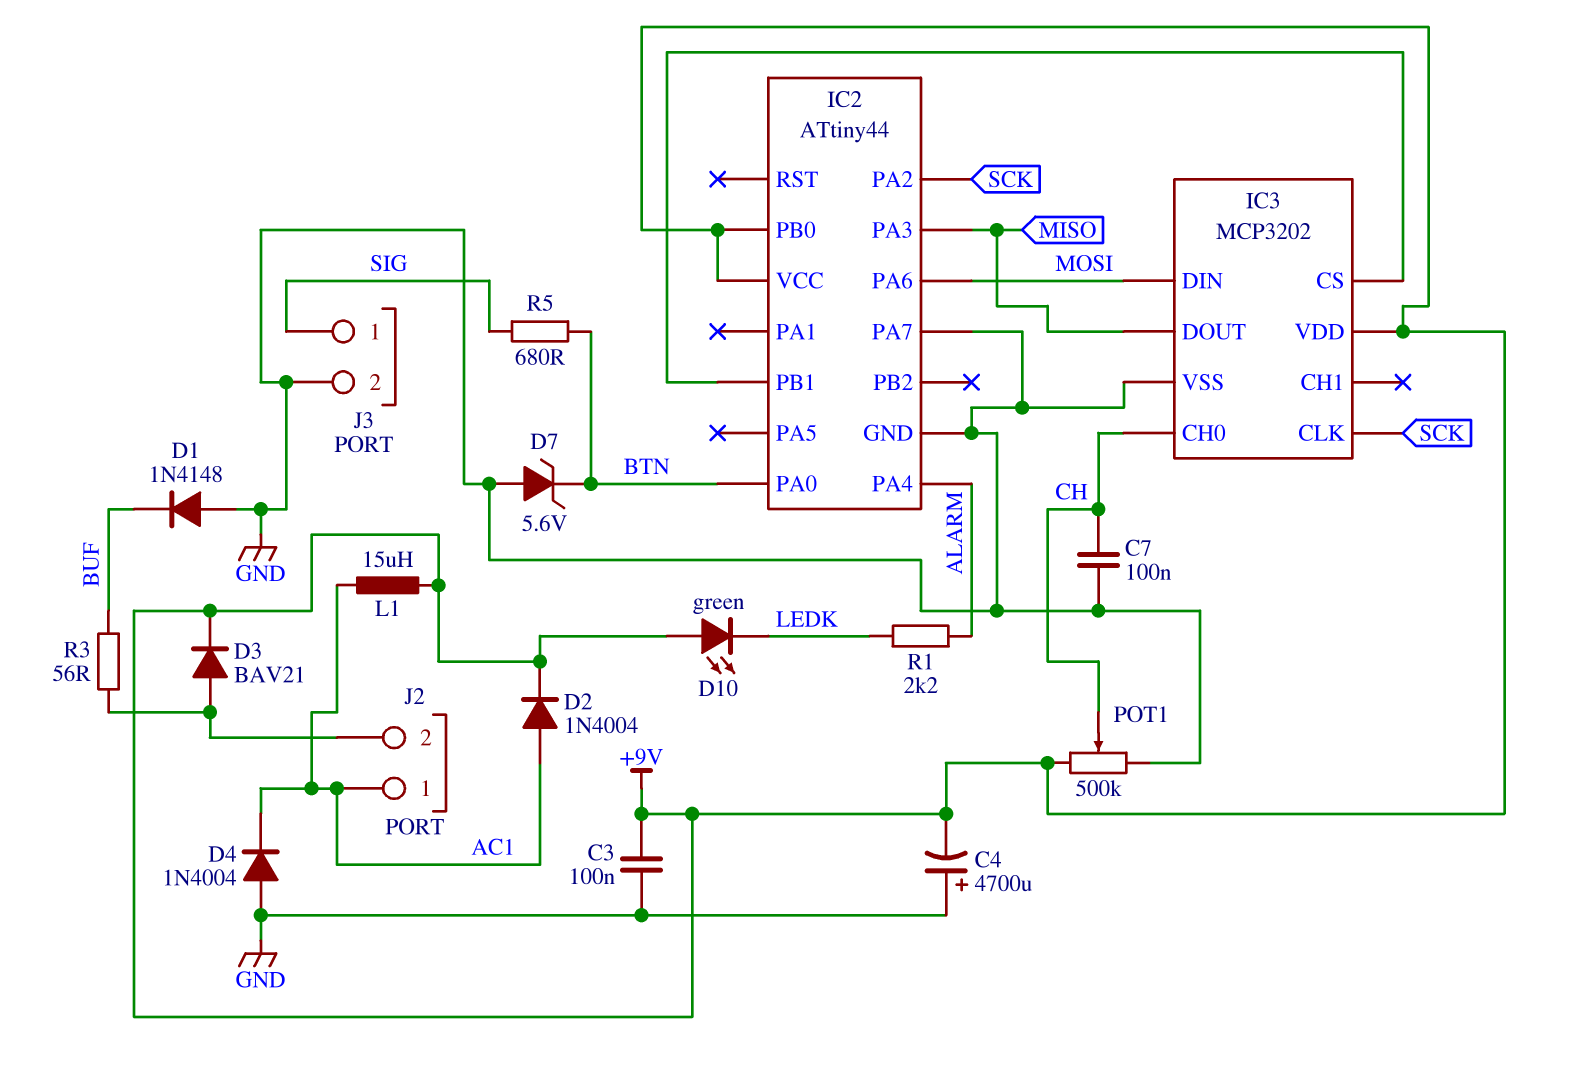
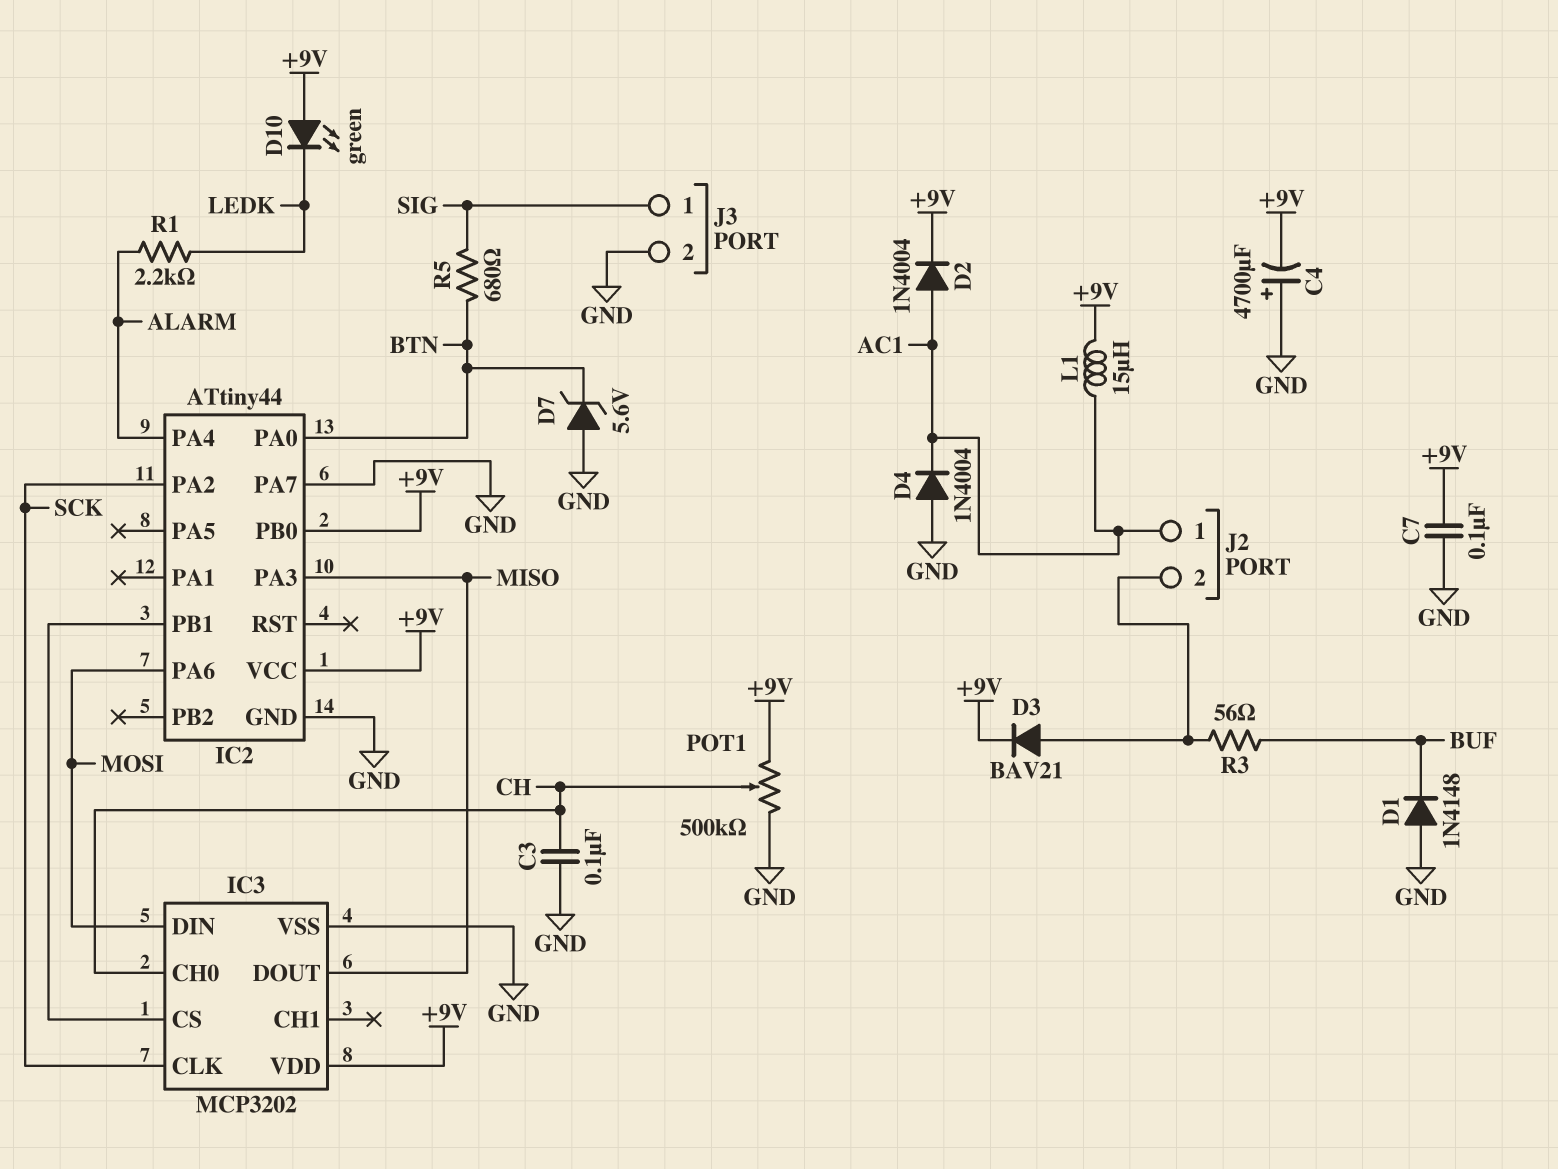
C3: 100nF (+9V, GND) -> 100nF (CH, GND)
C7: 100nF (CH, GND) -> 100nF (+9V, GND)

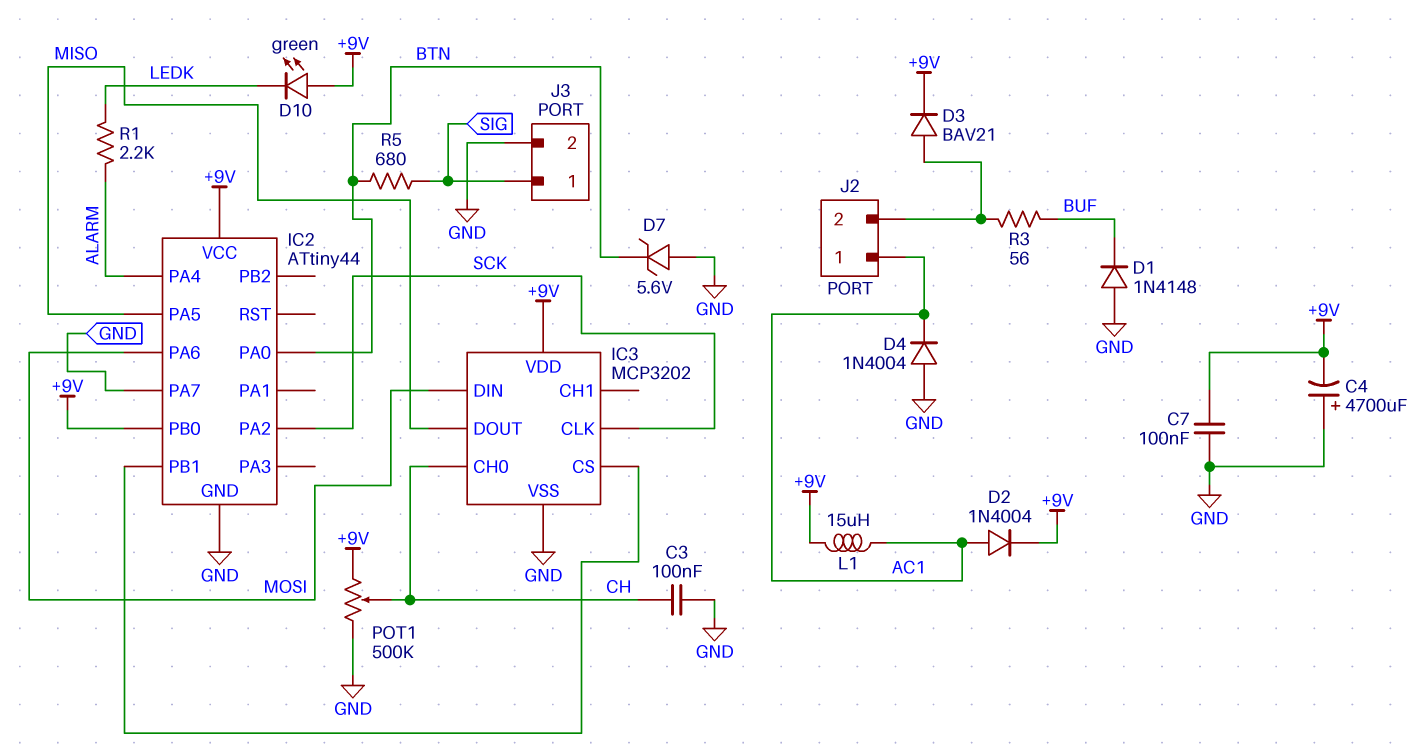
IC2 pin PA3: MISO -> none
IC2 pin PA5: none -> MISO

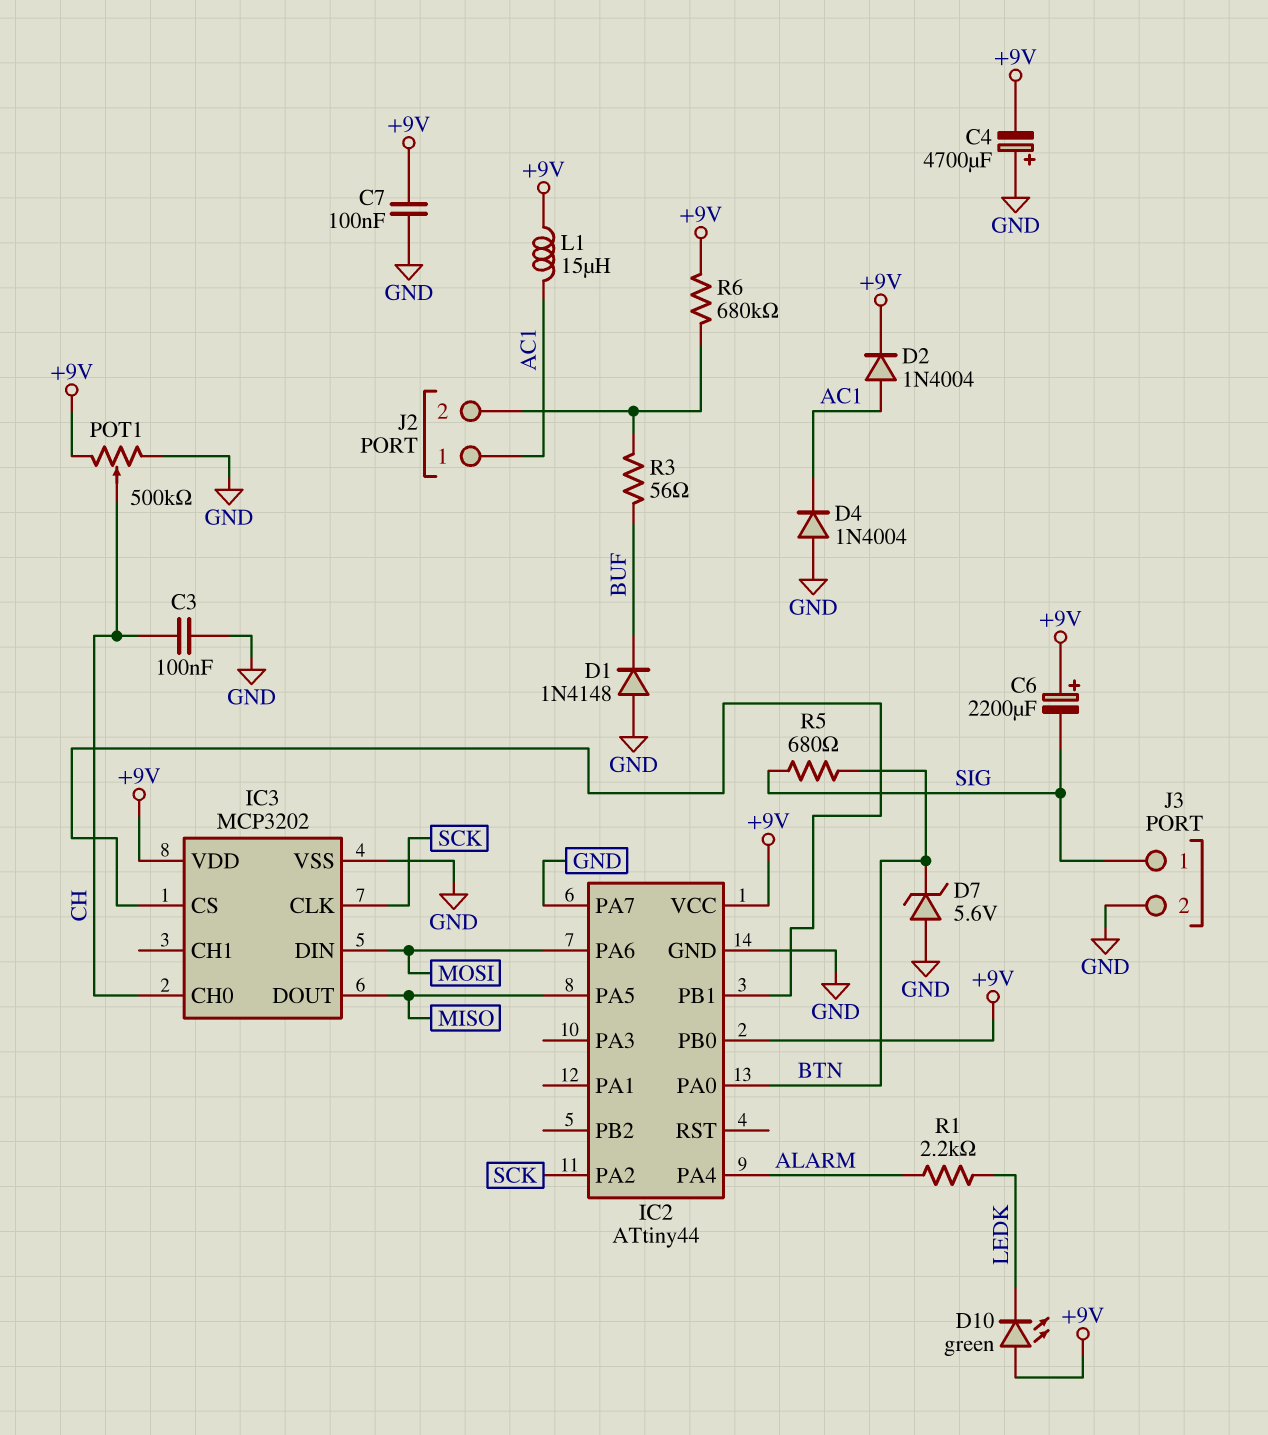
C6: none -> 2200uF (plus +9V, minus SIG)
D3: diode BAV21 (A J2/2, K +9V) -> none
R6: none -> 680k (+9V, J2/2)

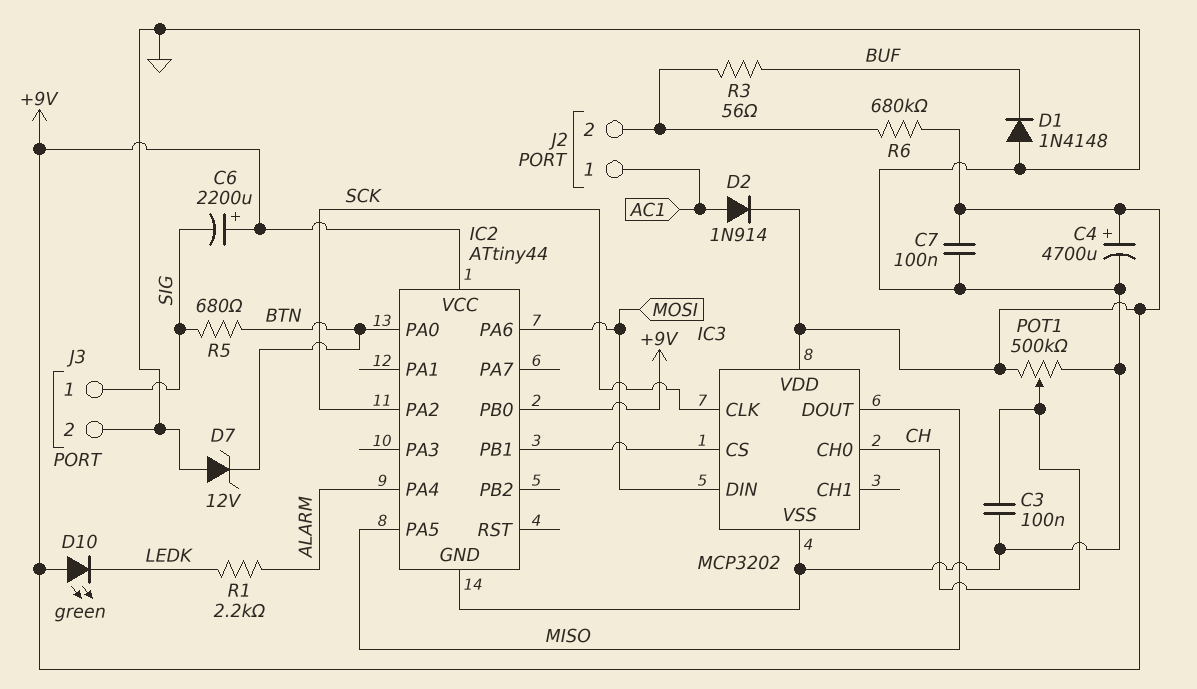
C4: 4700uF (plus GND, minus +9V) -> 4700uF (plus +9V, minus GND)
D2: diode 1N4004 (A AC1, K +9V) -> diode 1N914 (A AC1, K +9V)
D4: diode 1N4004 (A GND, K AC1) -> none
D7: zener 5.6V (A GND, K BTN) -> zener 12V (A GND, K BTN)
IC2 pin PA7: GND -> none
L1: 15uH (+9V, AC1) -> none

